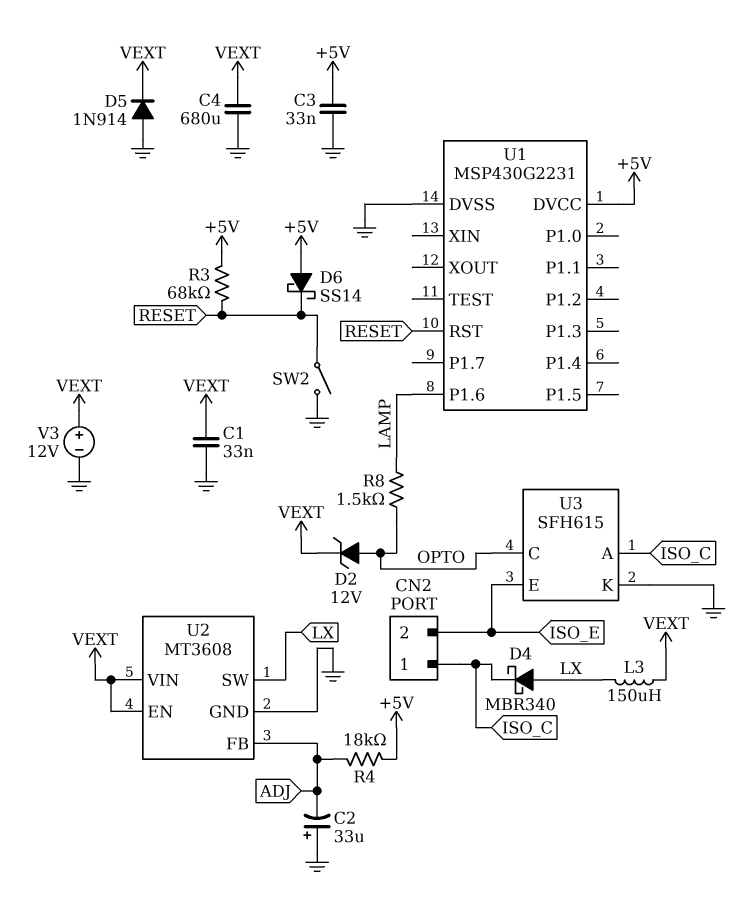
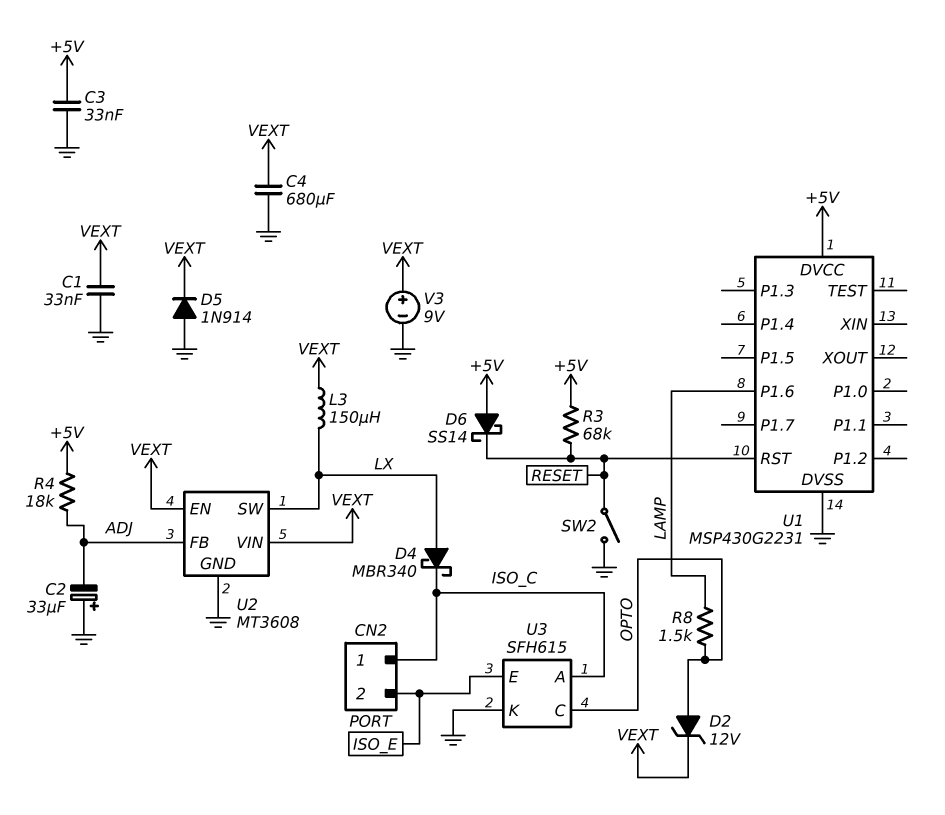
V3: 12V (plus VEXT, minus GND) -> 9V (plus VEXT, minus GND)

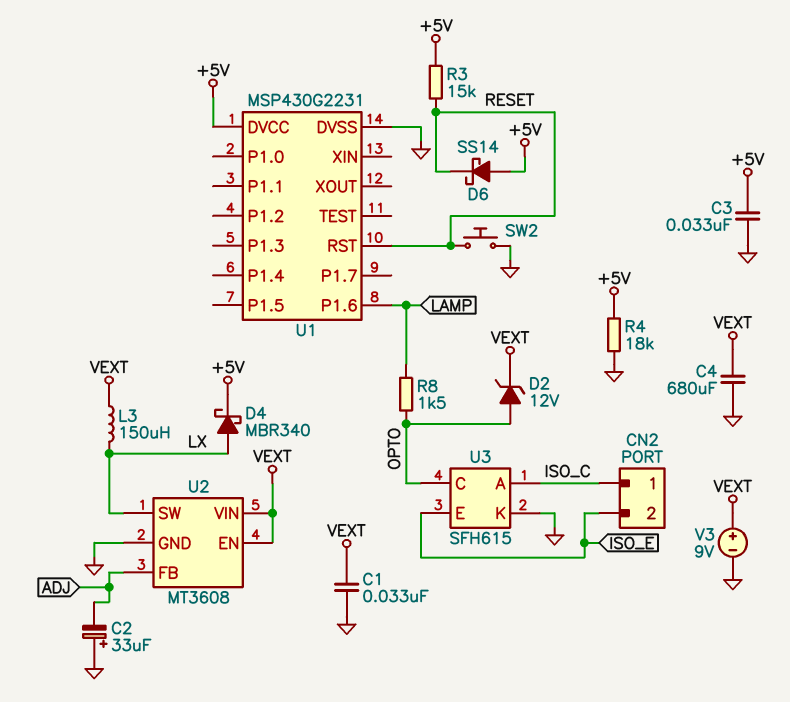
D4: schottky MBR340 (A LX, K ISO_C) -> schottky MBR340 (A LX, K +5V)
D5: diode 1N914 (A GND, K VEXT) -> none
R3: 68k (+5V, RESET) -> 15k (+5V, RESET)
R4: 18k (+5V, ADJ) -> 18k (+5V, GND)
SW2: switch (GND, RESET) -> button (GND, RESET)

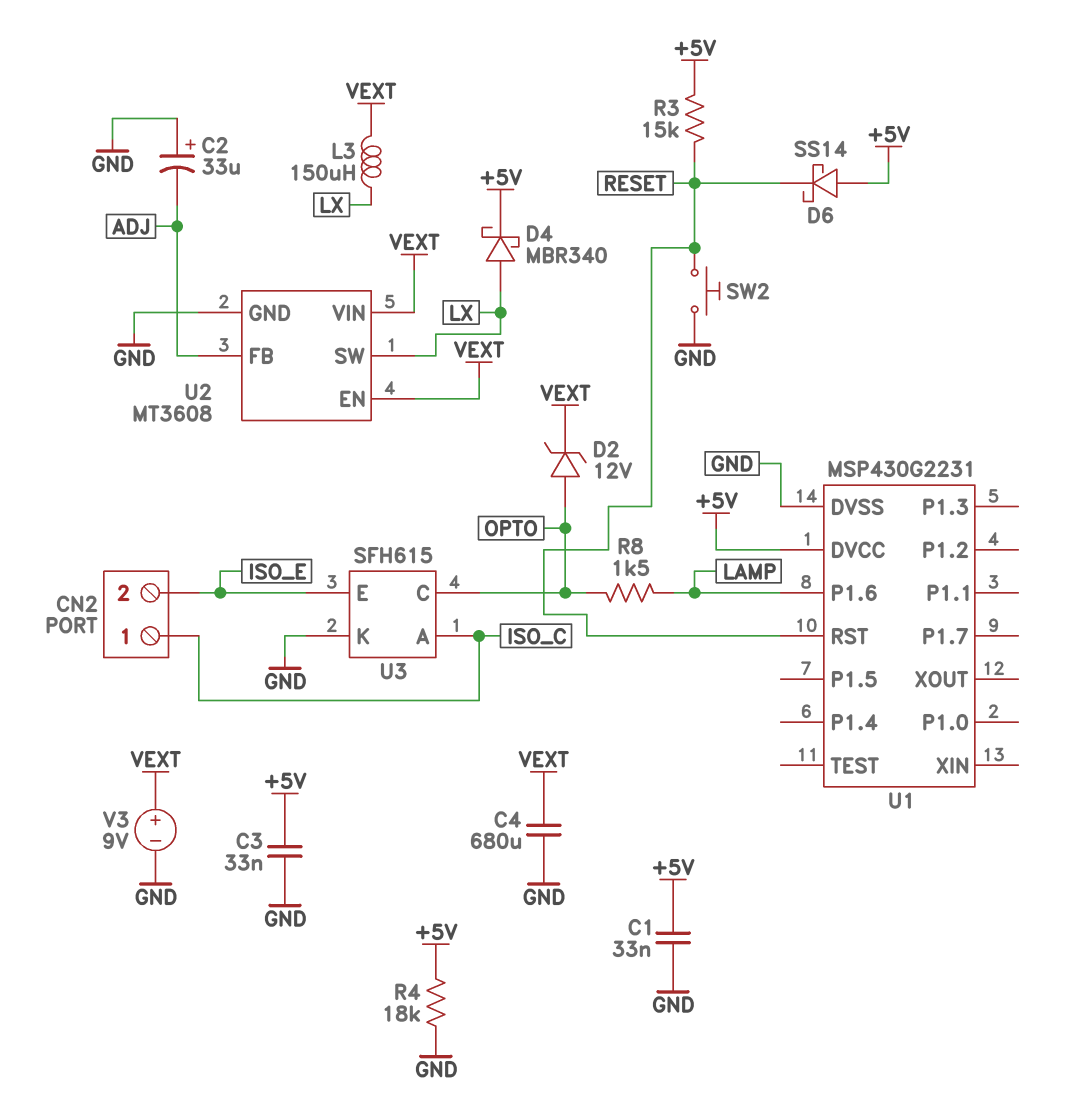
C1: 33nF (GND, VEXT) -> 33nF (+5V, GND)

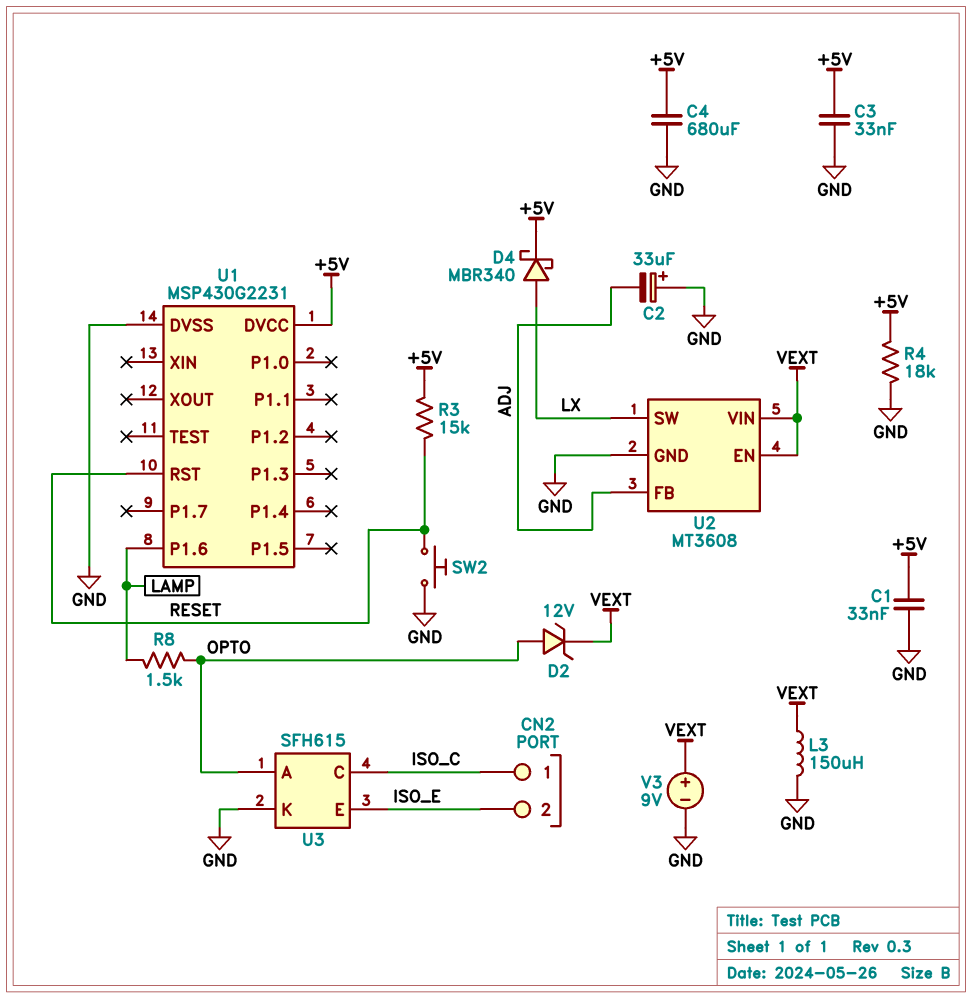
C4: 680uF (GND, VEXT) -> 680uF (+5V, GND)
D6: schottky SS14 (A +5V, K RESET) -> none
L3: 150uH (LX, VEXT) -> 150uH (GND, VEXT)
U3 pin A: ISO_C -> OPTO
U3 pin C: OPTO -> ISO_C

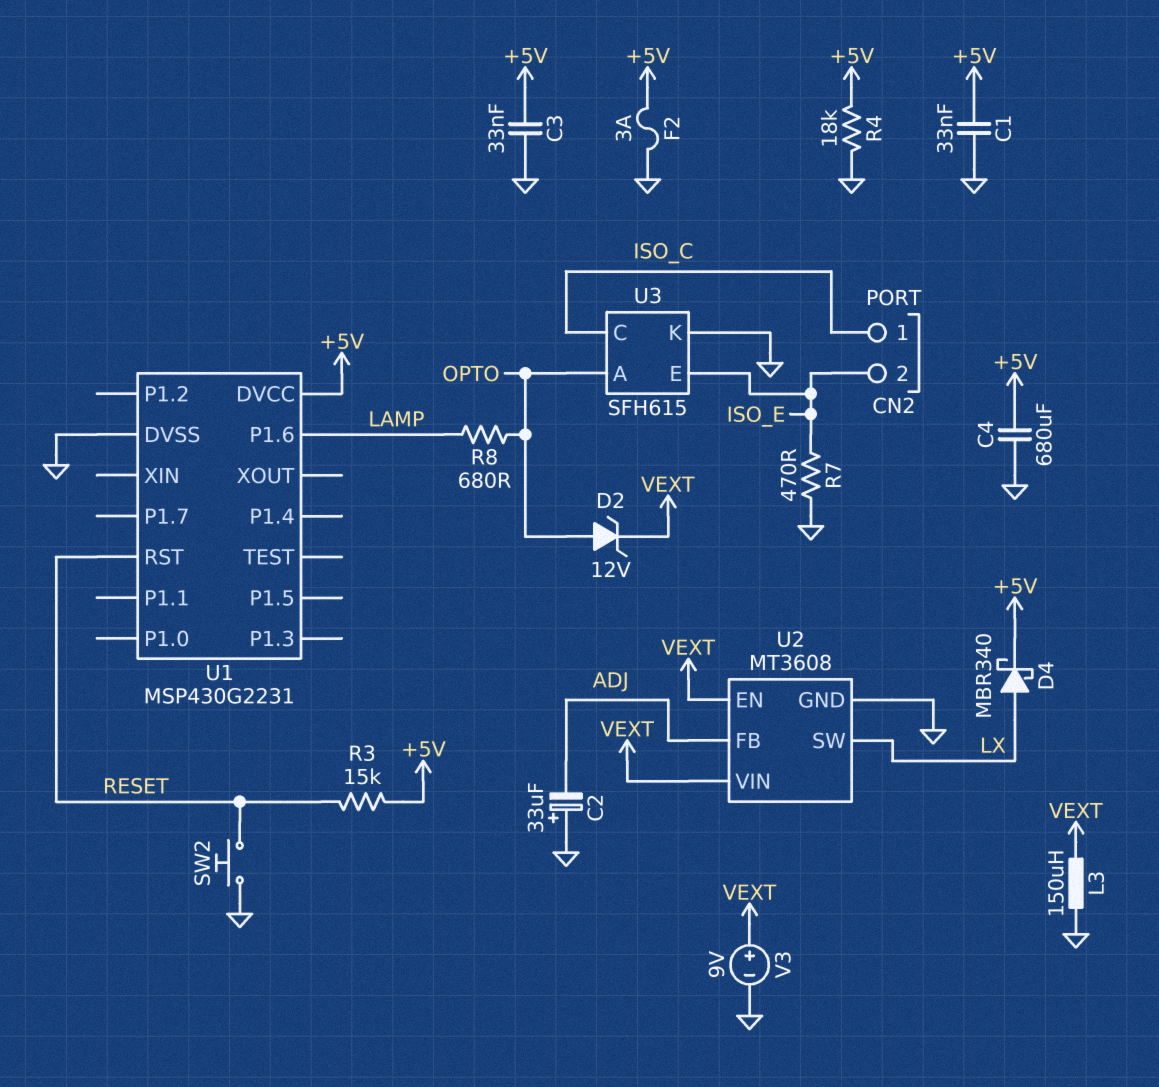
F2: none -> 3A (+5V, GND)
R7: none -> 470 (GND, ISO_E)
R8: 1.5k (LAMP, OPTO) -> 680 (LAMP, OPTO)

